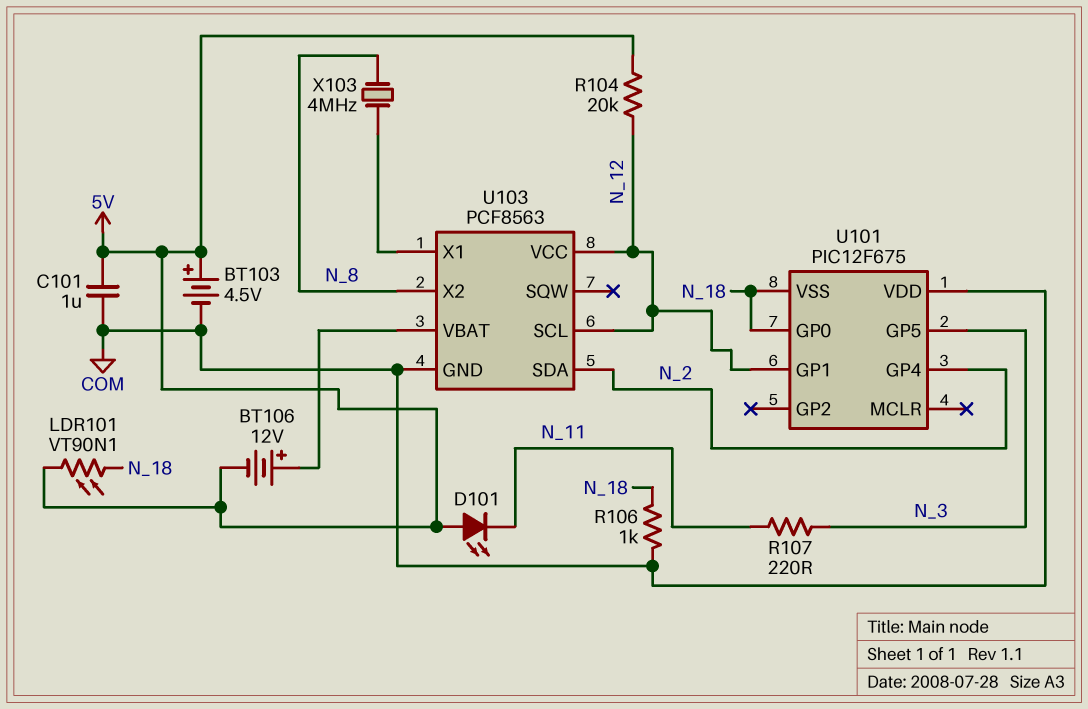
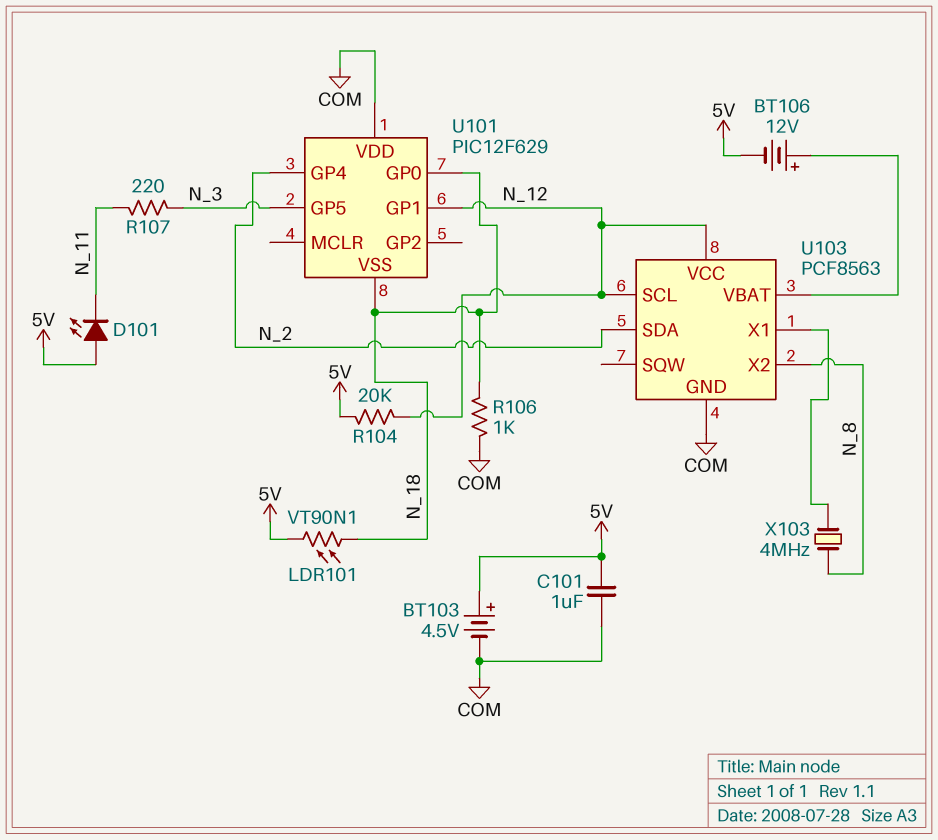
U101: PIC12F675 -> PIC12F629

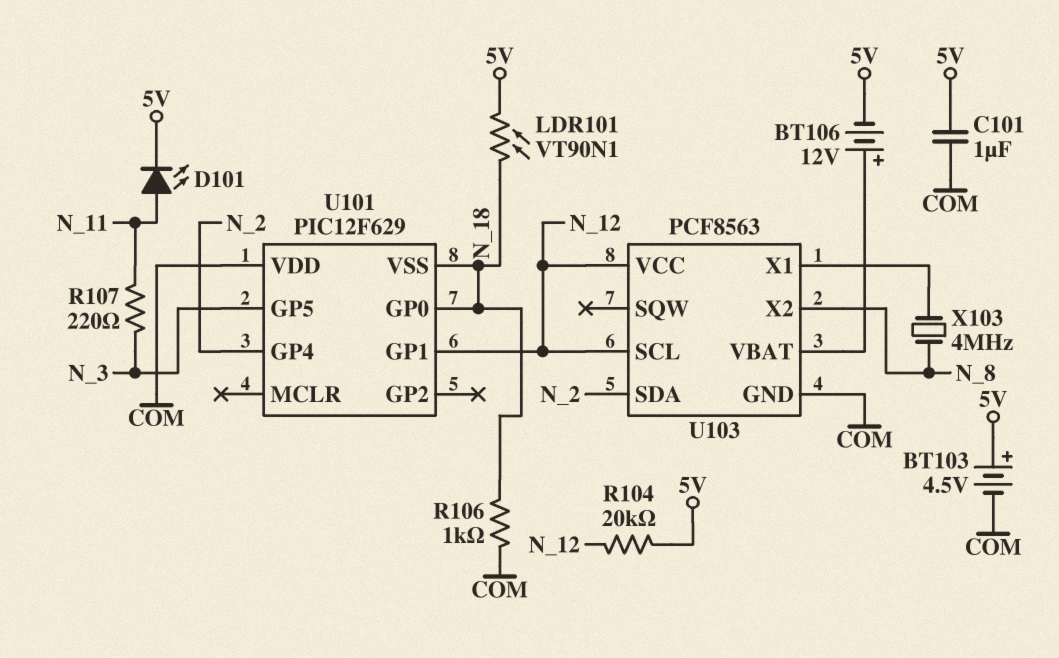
D101: LED (A 5V, K N_11) -> LED (A N_11, K 5V)

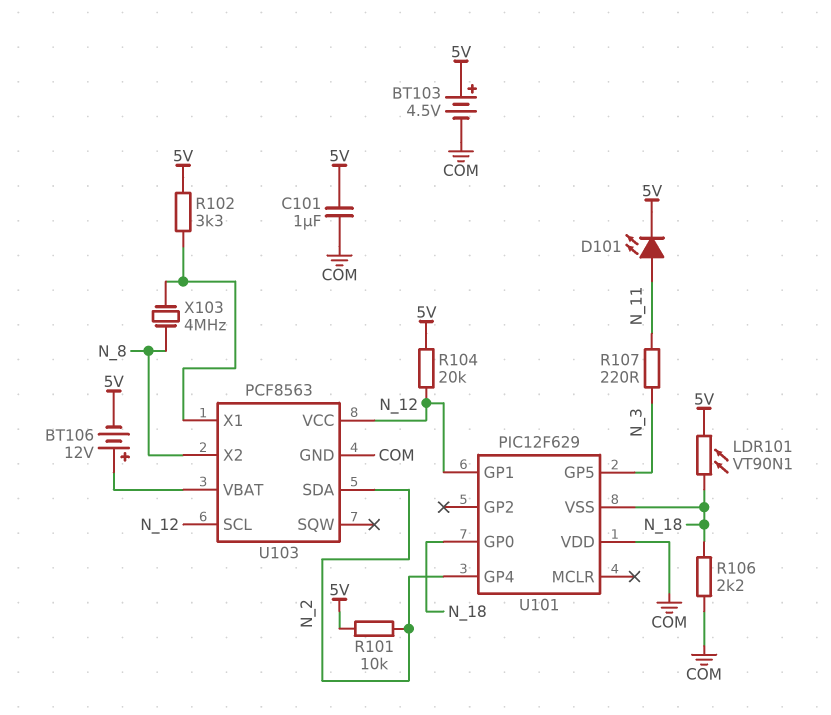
R101: none -> 10k (5V, N_2)
R102: none -> 3.3k (5V, U103/X1)
R106: 1k (COM, N_18) -> 2.2k (COM, N_18)

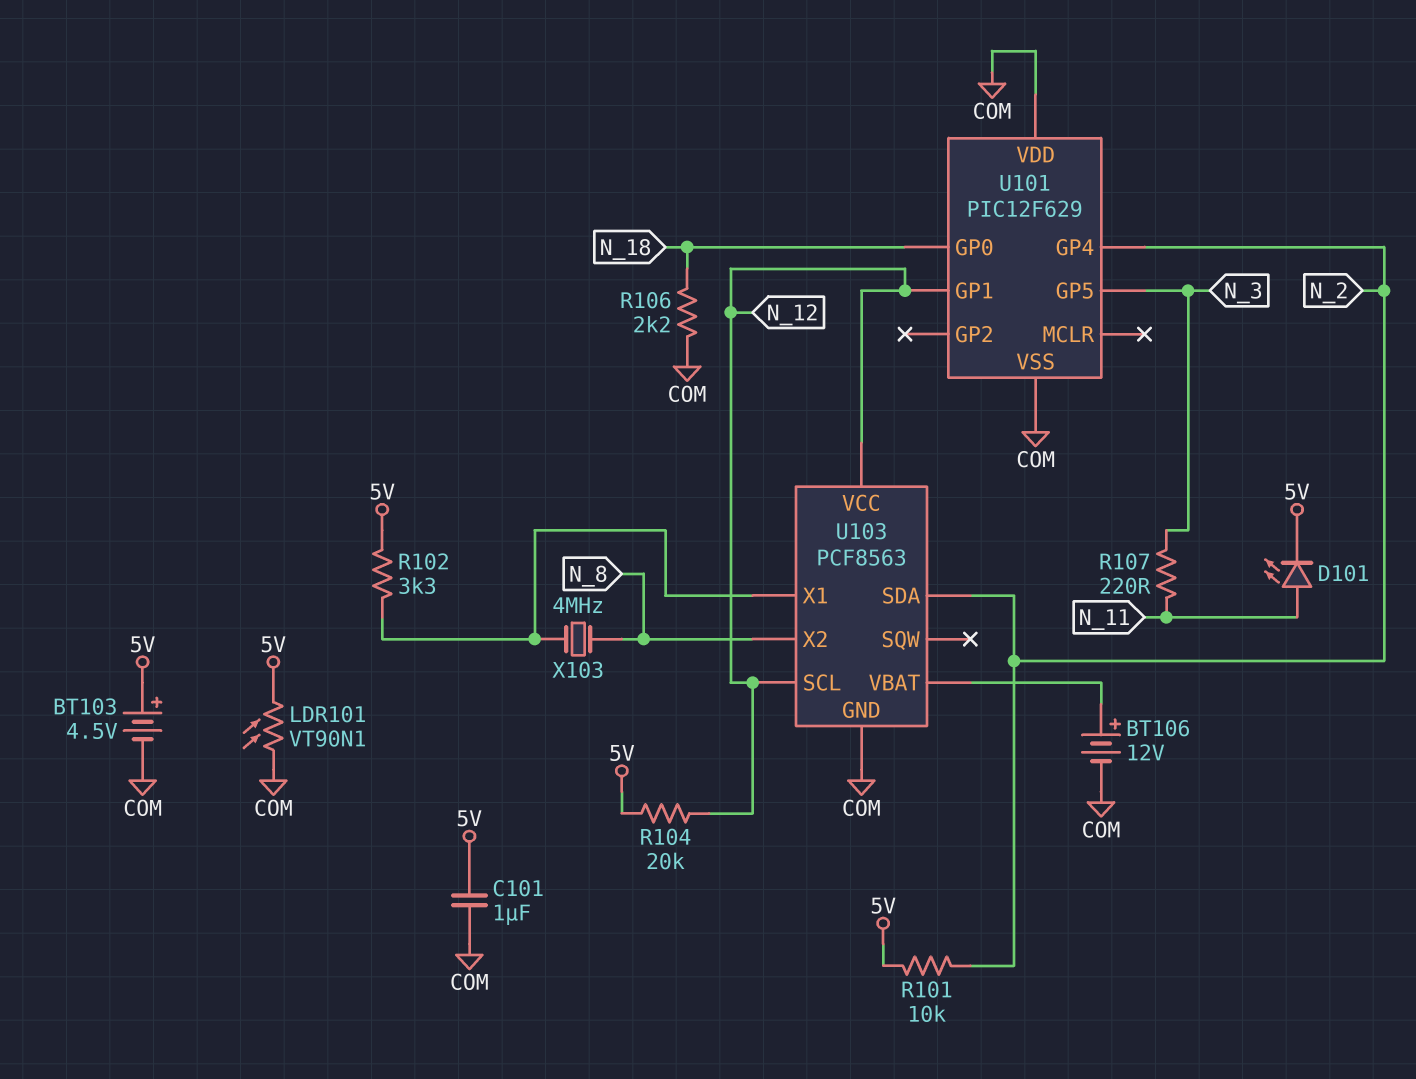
BT106: 12V (plus U103/VBAT, minus 5V) -> 12V (plus U103/VBAT, minus COM)
LDR101: VT90N1 (5V, N_18) -> VT90N1 (5V, COM)
U101 pin VSS: N_18 -> COM

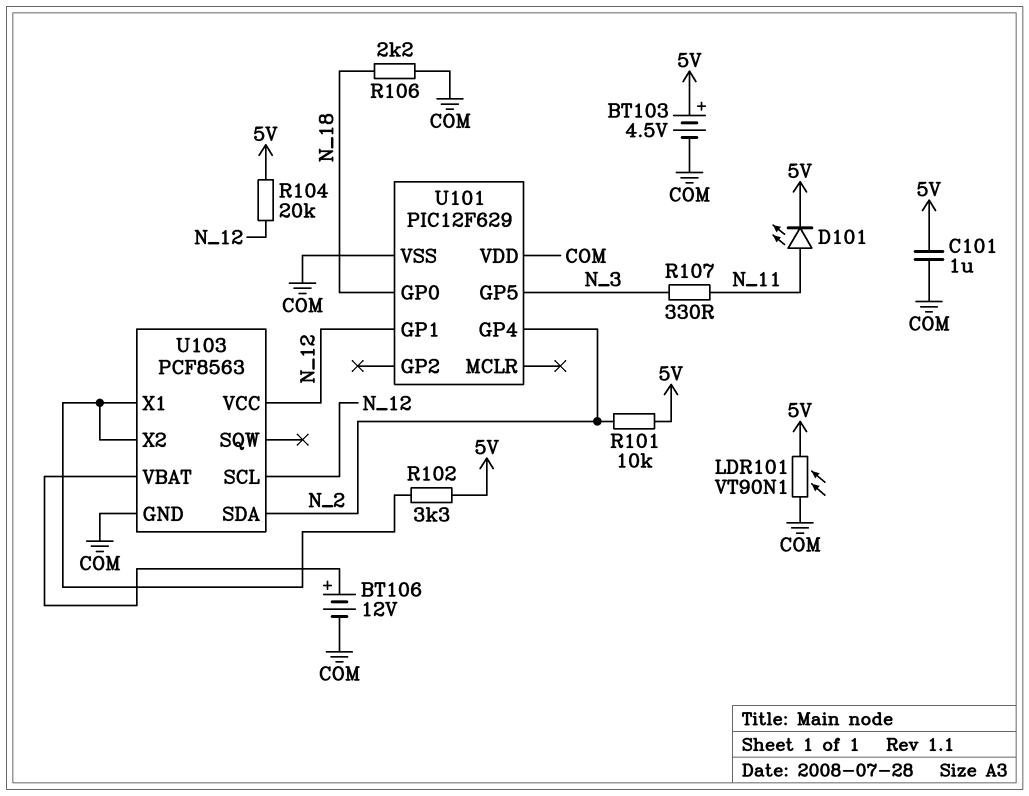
R107: 220 (N_3, N_11) -> 330 (N_3, N_11)
U103 pin X2: N_8 -> U103/X1
X103: 4MHz (N_8, U103/X1) -> none

